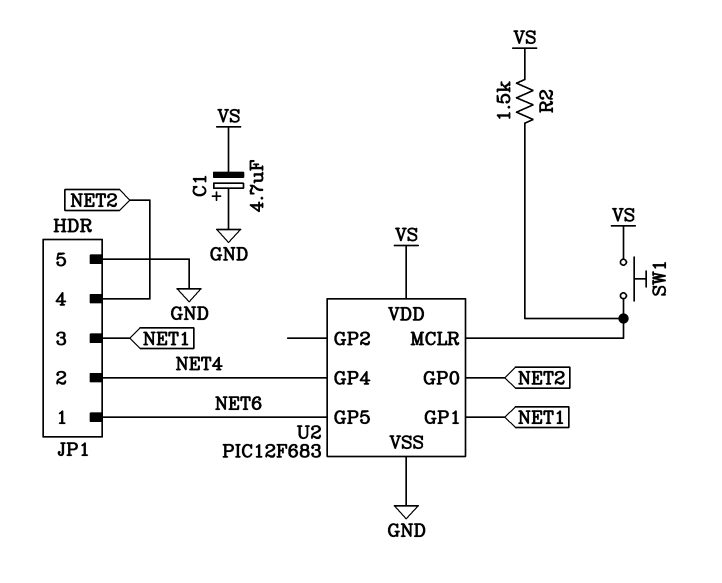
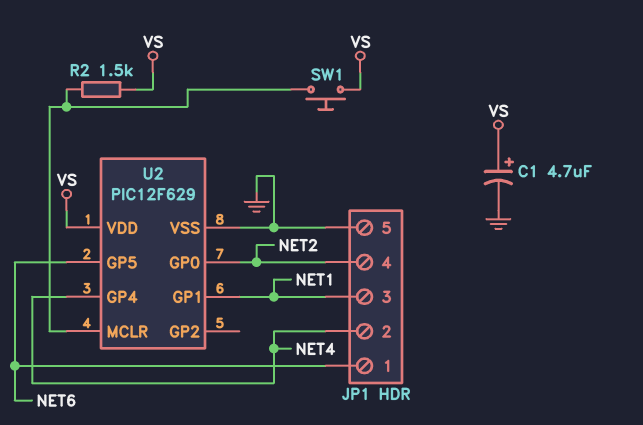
C1: 4.7uF (plus GND, minus VS) -> 4.7uF (plus VS, minus GND)
U2: PIC12F683 -> PIC12F629

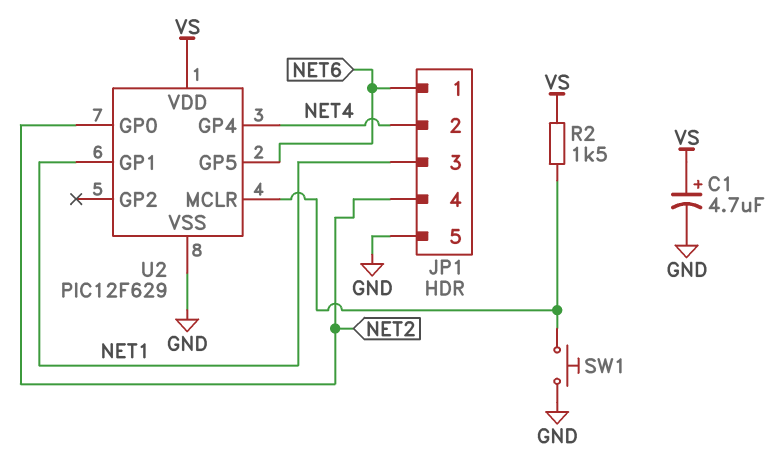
SW1: button (U2/MCLR, VS) -> button (GND, U2/MCLR)

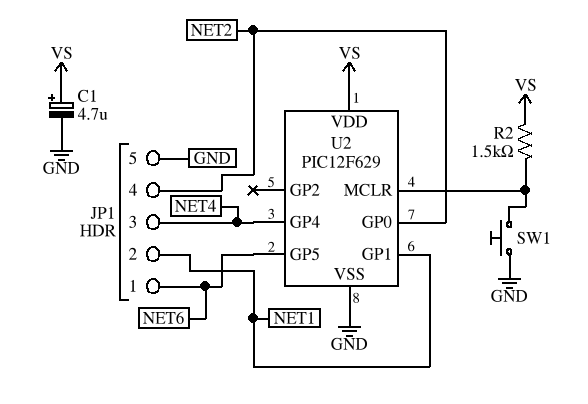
JP1 pin 2: NET4 -> NET1
JP1 pin 3: NET1 -> NET4

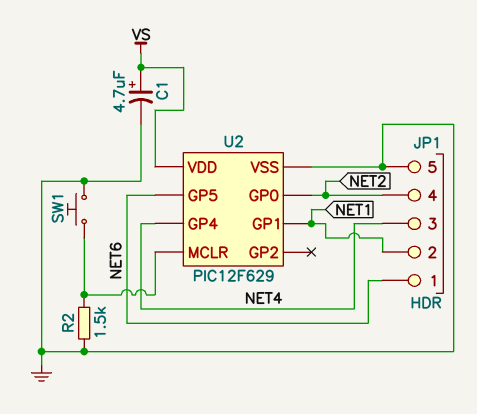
R2: 1.5k (U2/MCLR, VS) -> 1.5k (GND, U2/MCLR)

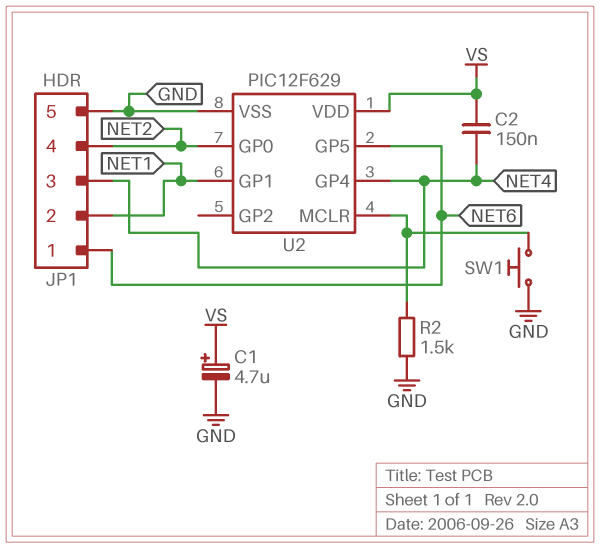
C2: none -> 150nF (NET4, VS)

